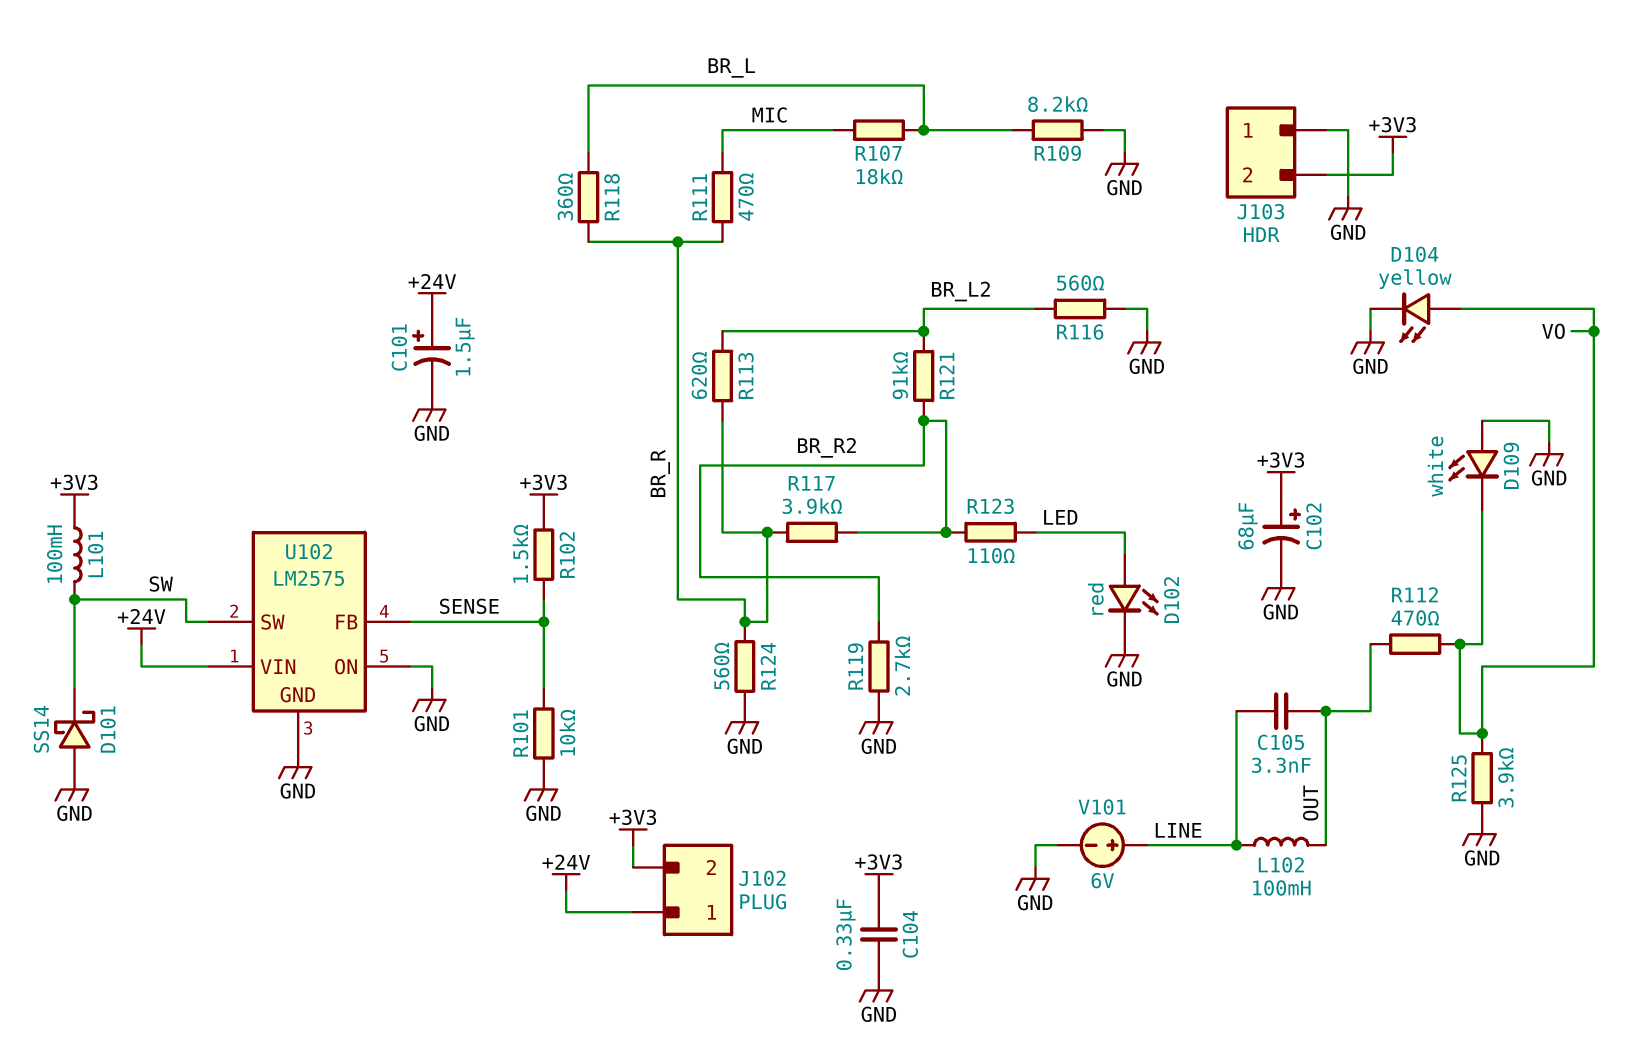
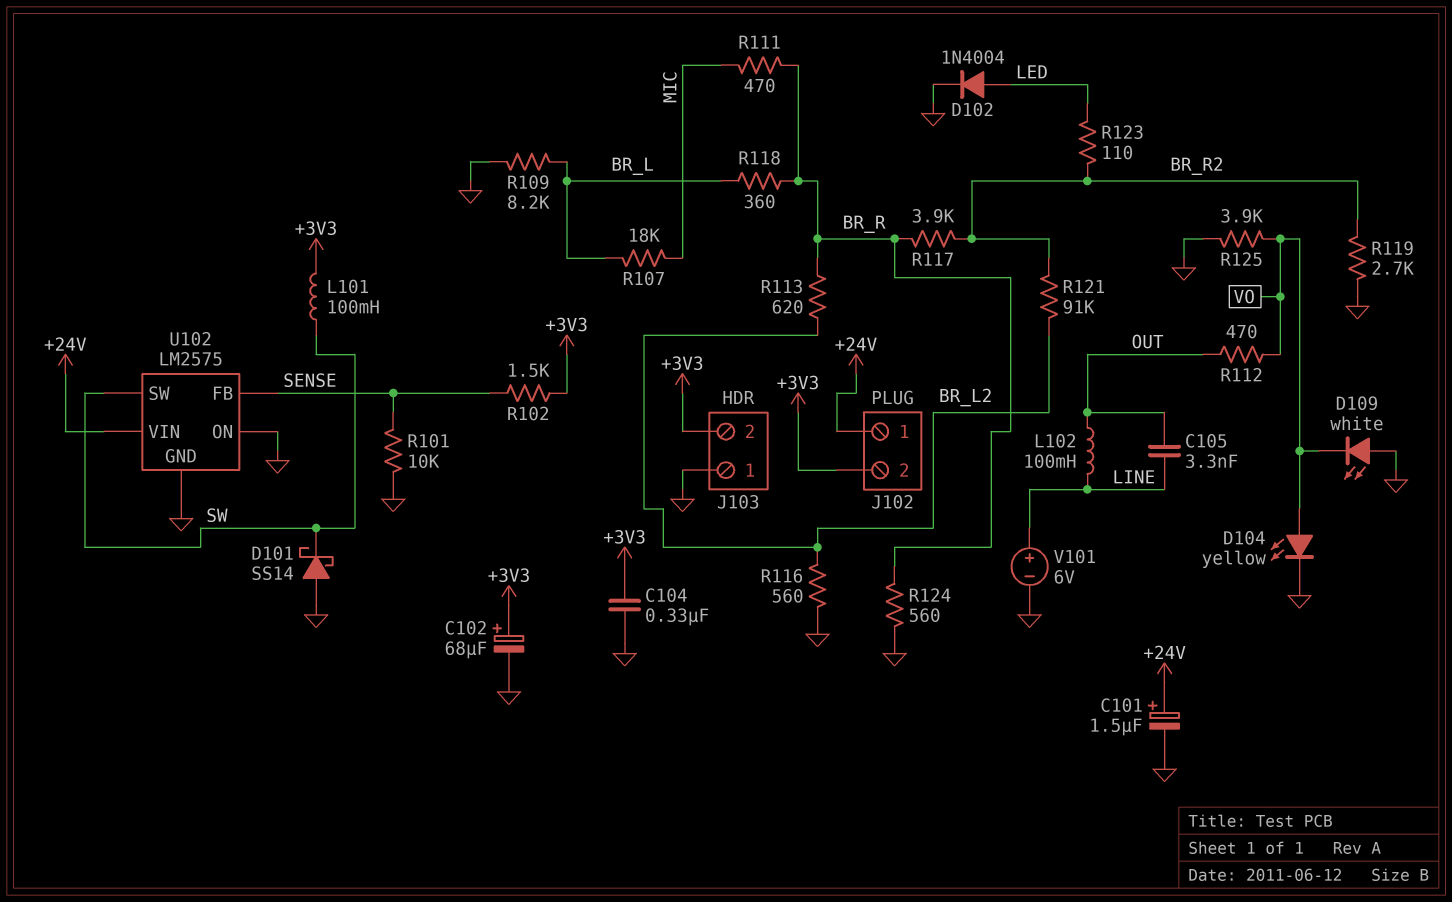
D102: LED red (A LED, K GND) -> diode 1N4004 (A LED, K GND)

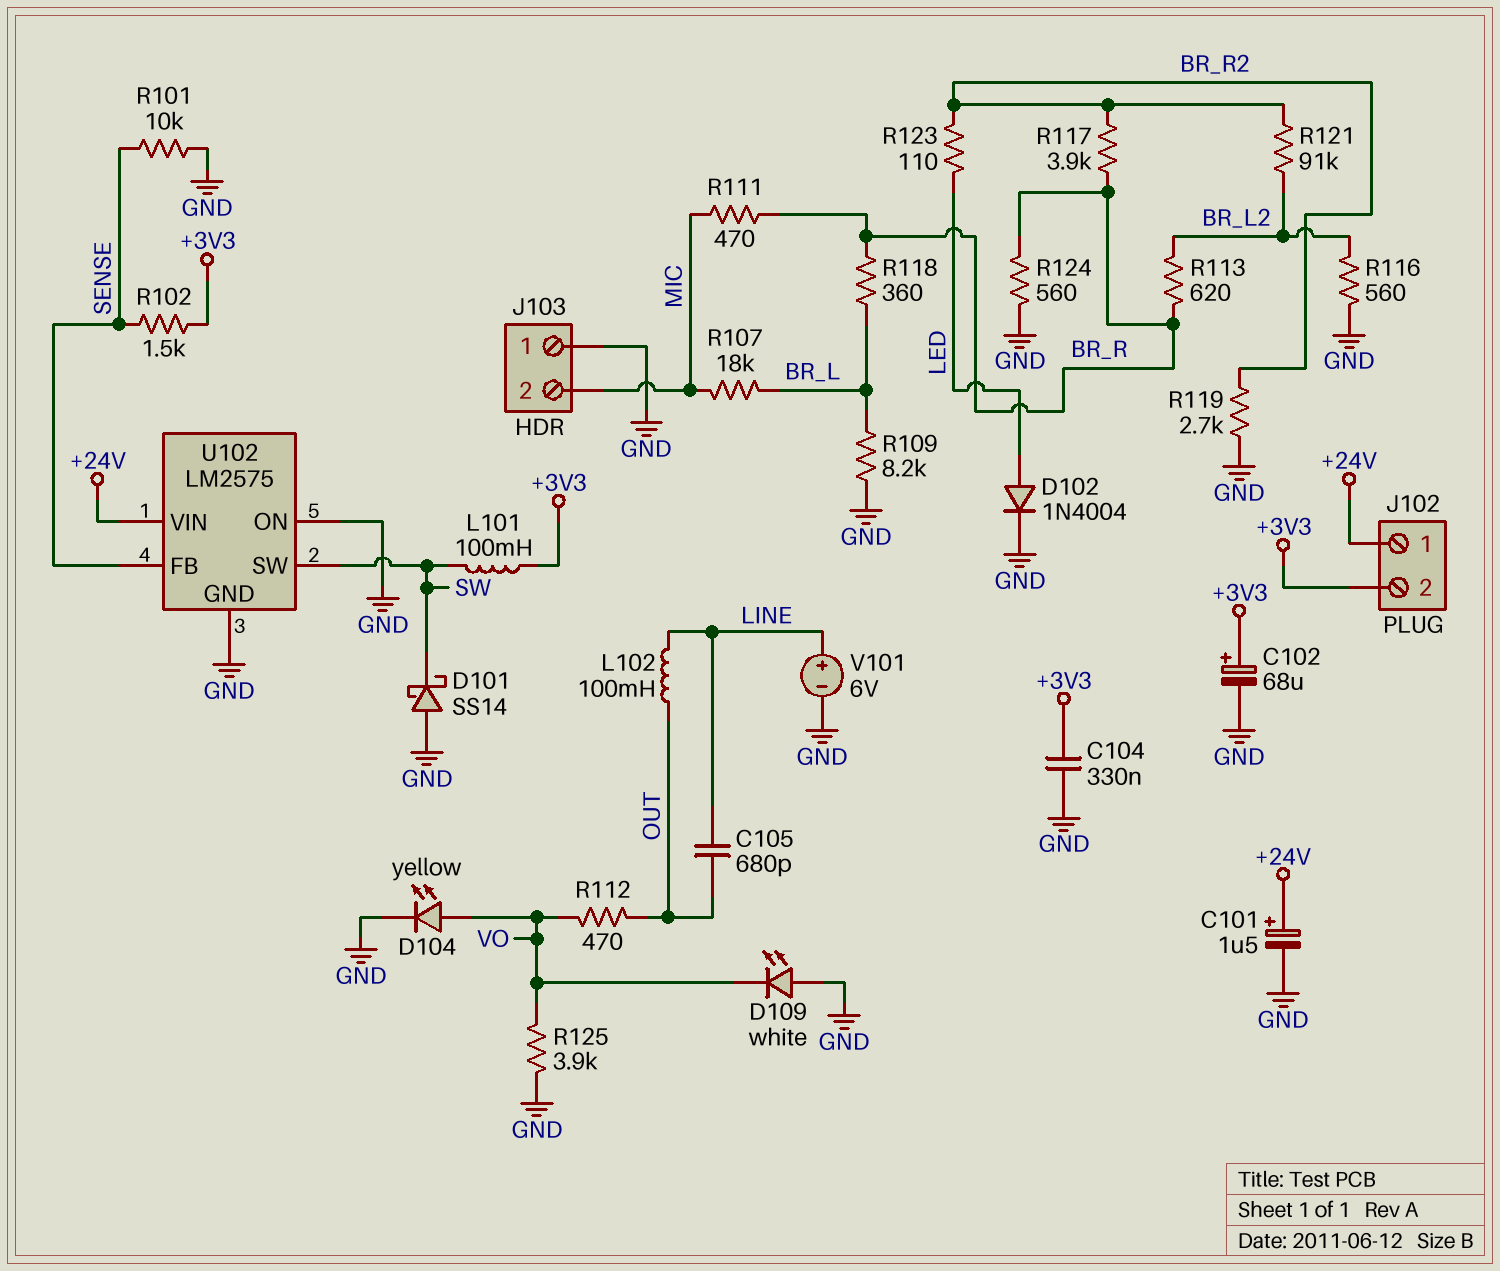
C105: 3.3nF (LINE, OUT) -> 680pF (LINE, OUT)
J103 pin 2: +3V3 -> MIC

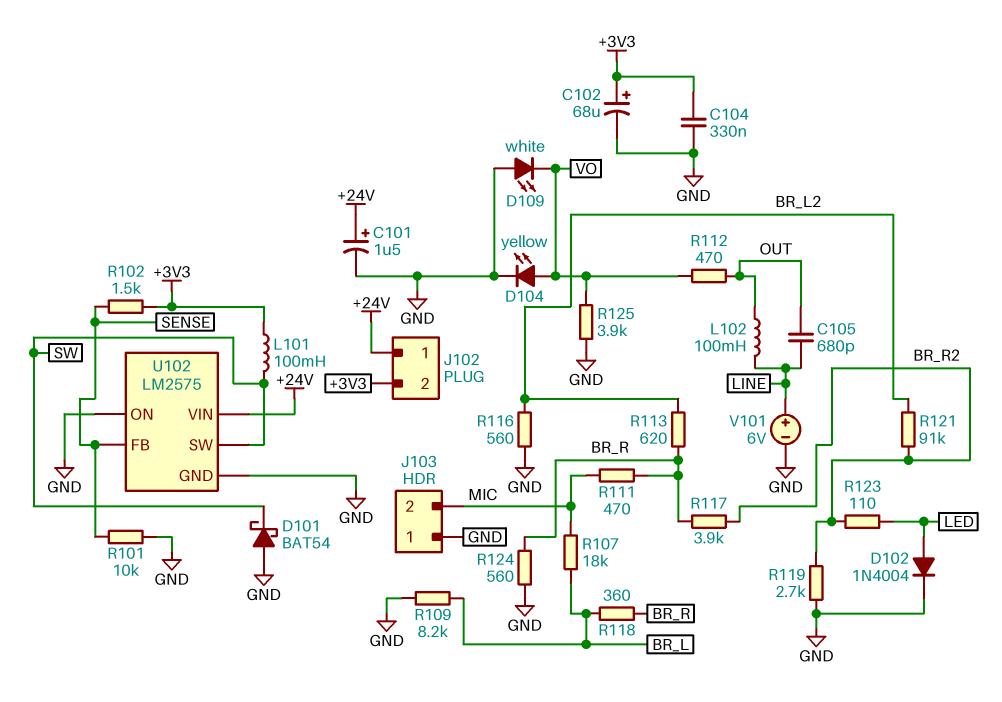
D101: schottky SS14 (A GND, K SW) -> schottky BAT54 (A GND, K SW)

